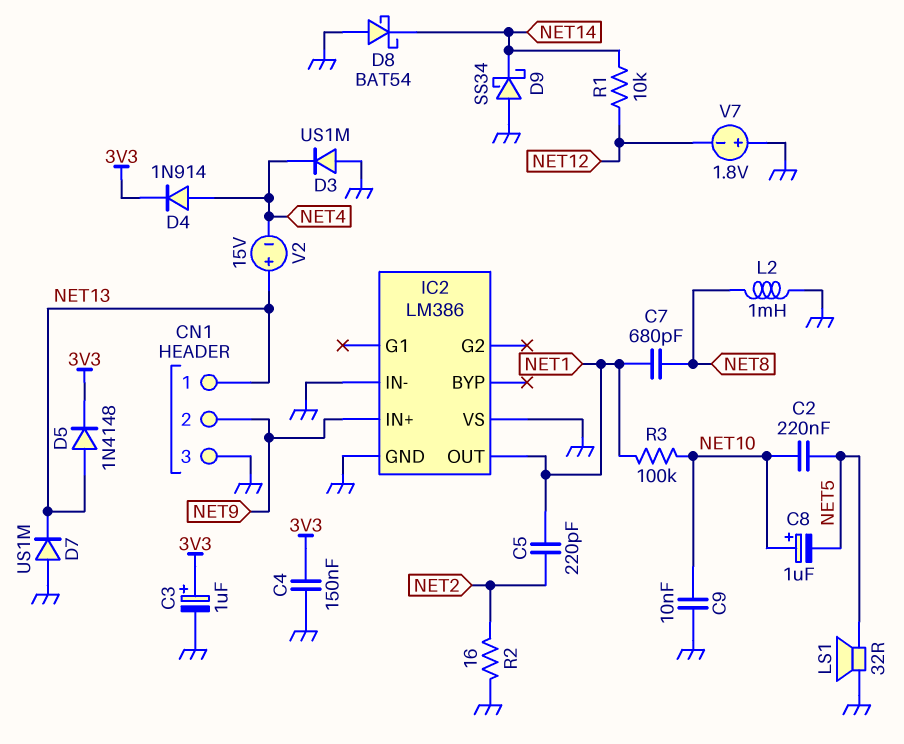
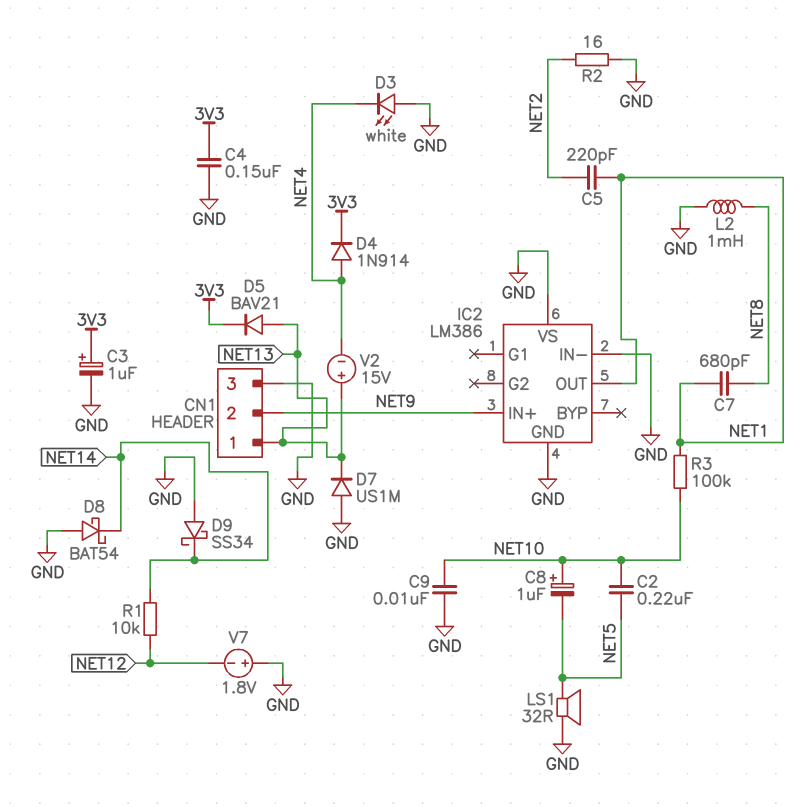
D3: diode US1M (A GND, K NET4) -> LED white (A GND, K NET4)
D5: diode 1N4148 (A NET13, K 3V3) -> diode BAV21 (A NET13, K 3V3)

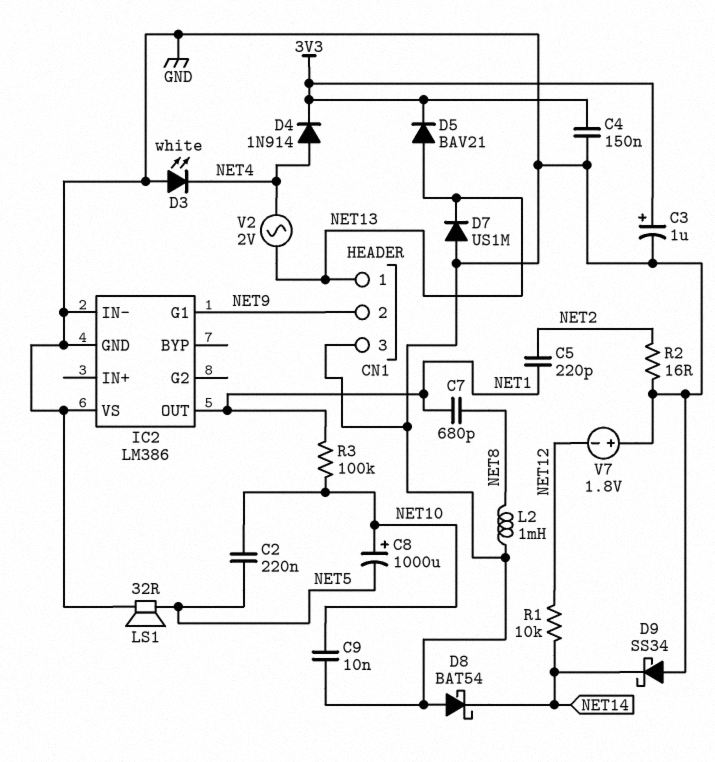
C8: 1uF (plus NET10, minus NET5) -> 1000uF (plus NET10, minus NET5)
IC2 pin G1: none -> NET9
IC2 pin IN+: NET9 -> none
V2: 15V (plus NET13, minus NET4) -> AC 2V (NET4, NET13)

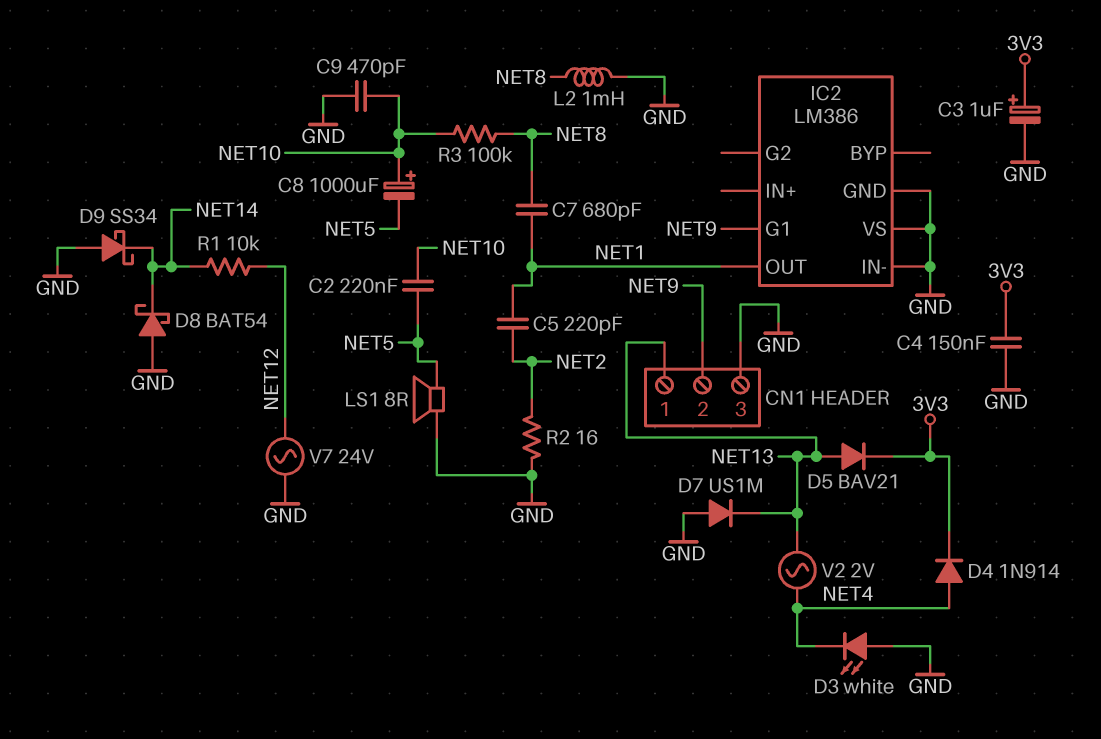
C9: 10nF (GND, NET10) -> 470pF (GND, NET10)
LS1: speaker 32R (GND, NET5) -> speaker 8R (GND, NET5)
R3: 100k (NET1, NET10) -> 100k (NET8, NET10)
V7: 1.8V (plus GND, minus NET12) -> AC 24V (GND, NET12)

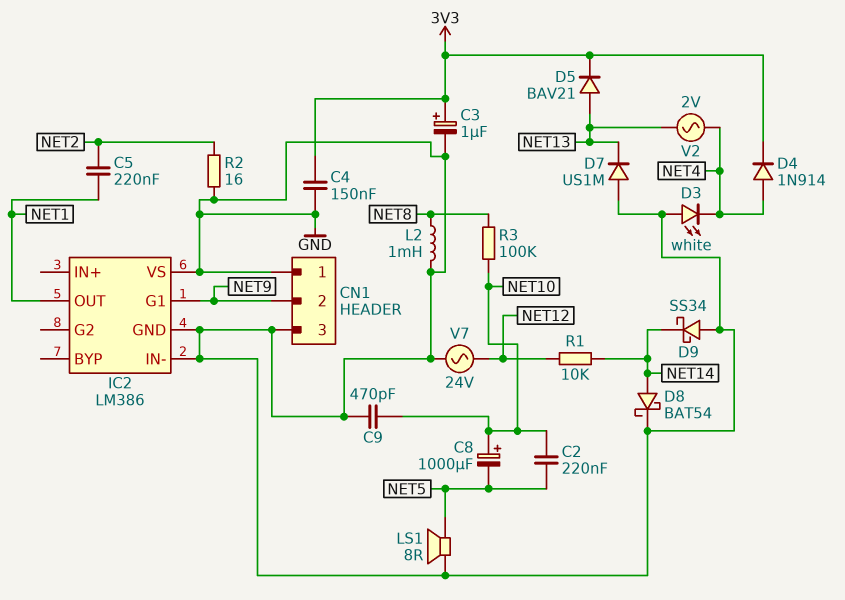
C5: 220pF (NET1, NET2) -> 220nF (NET1, NET2)
C7: 680pF (NET1, NET8) -> none
CN1 pin 1: NET13 -> GND
D8: schottky BAT54 (A GND, K NET14) -> schottky BAT54 (A NET14, K GND)

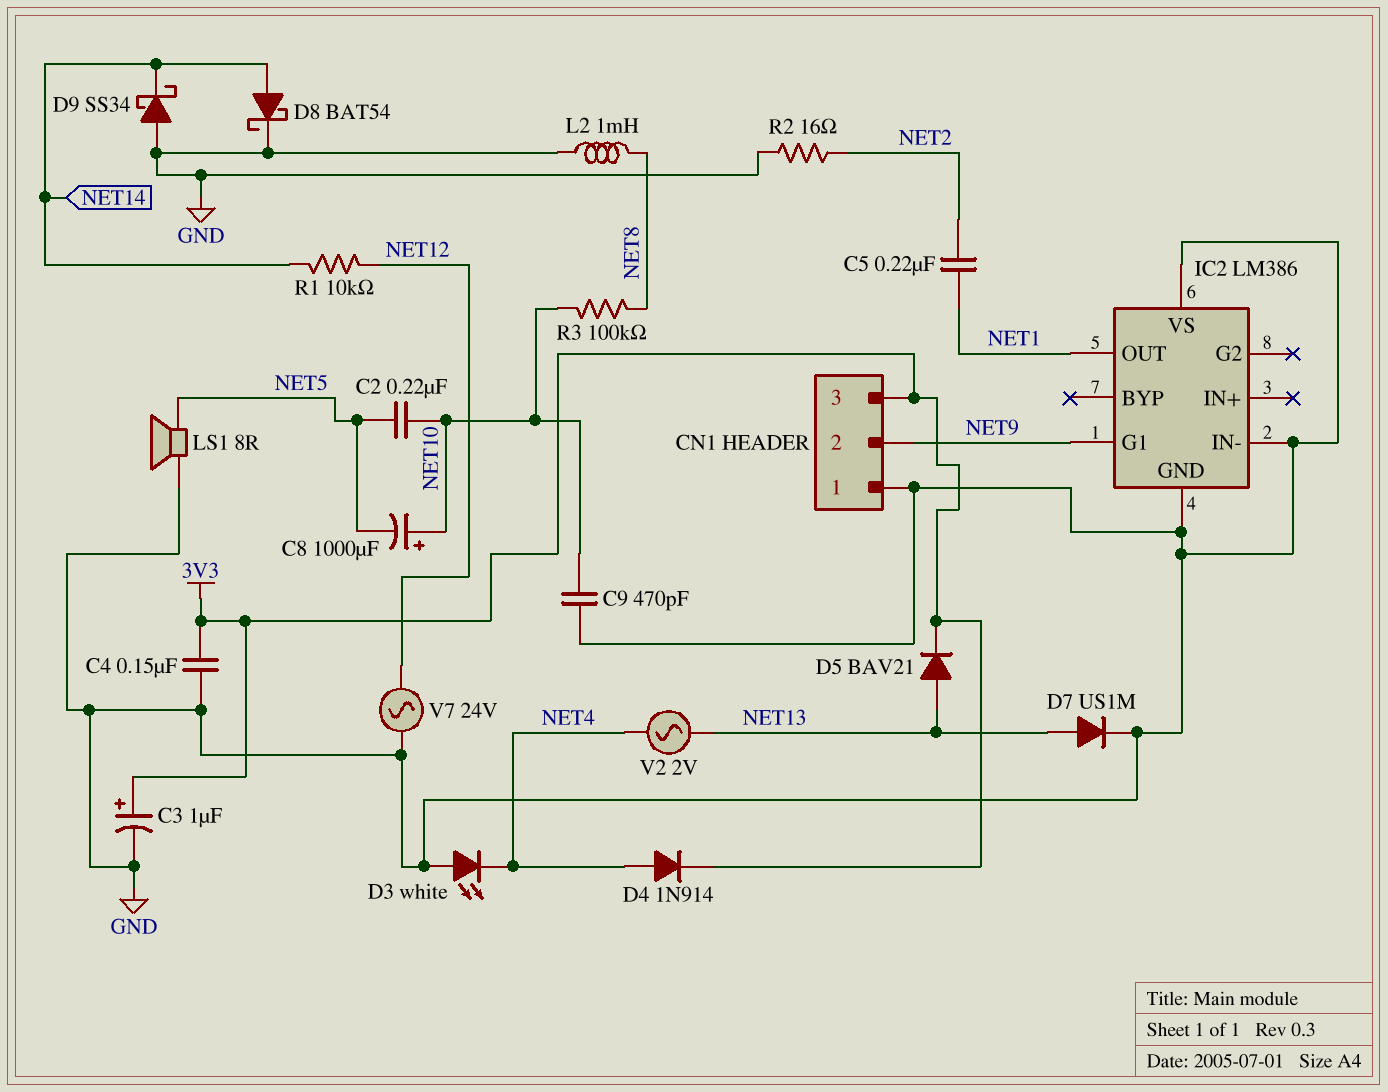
CN1 pin 3: GND -> 3V3
D7: diode US1M (A GND, K NET13) -> diode US1M (A NET13, K GND)

